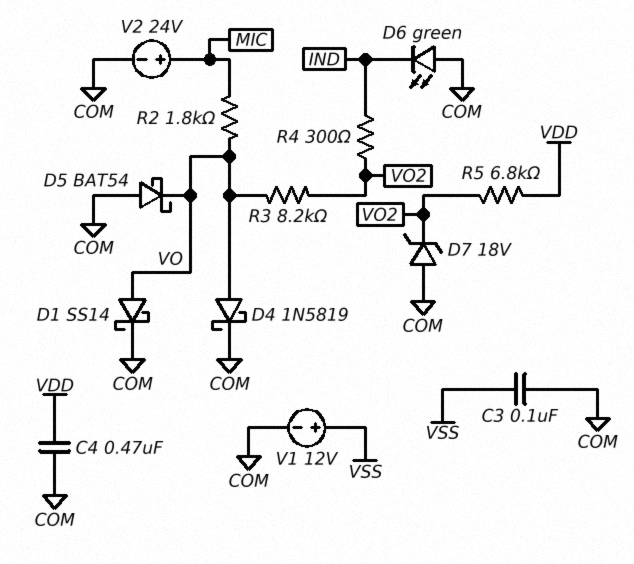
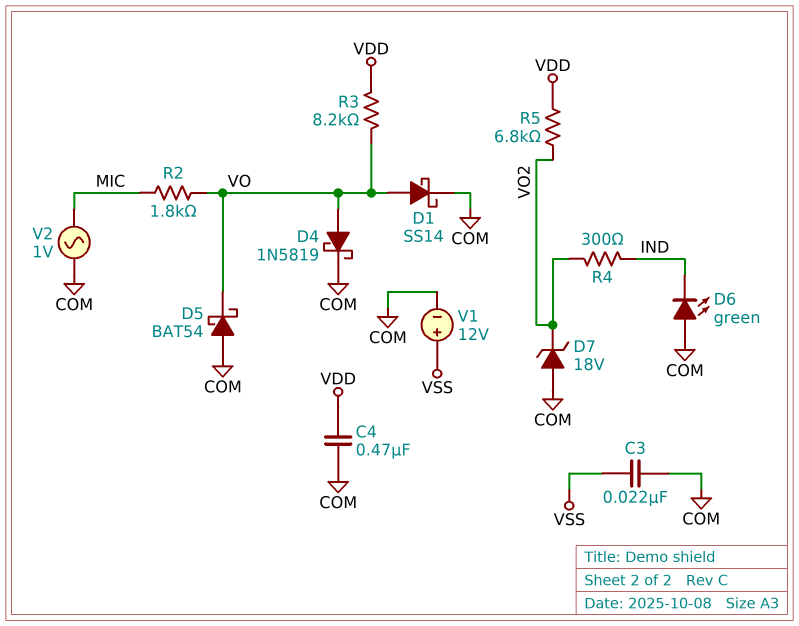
C3: 100nF (COM, VSS) -> 22nF (COM, VSS)
R3: 8.2k (VO, VO2) -> 8.2k (VDD, VO)
V2: 24V (plus MIC, minus COM) -> AC 1V (COM, MIC)

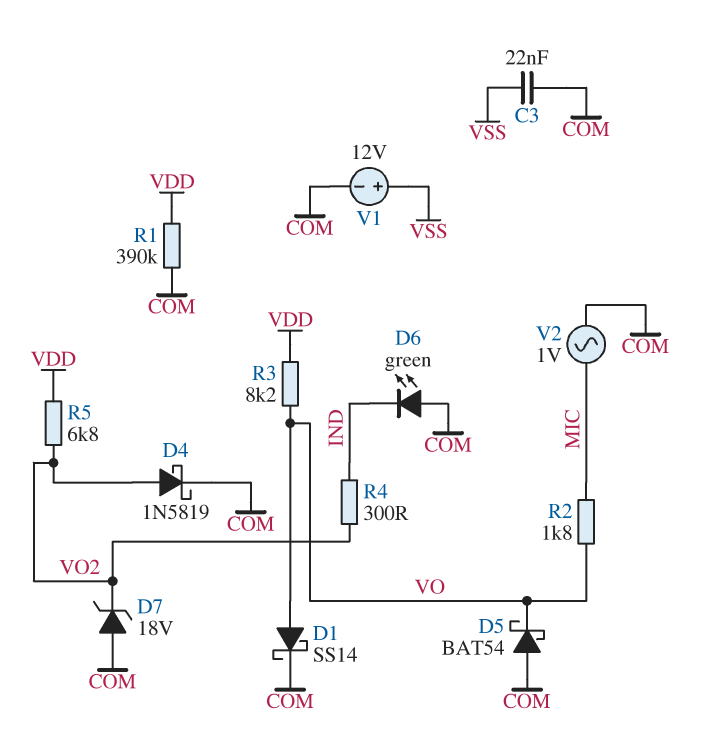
C4: 470nF (COM, VDD) -> none
D4: schottky 1N5819 (A VO, K COM) -> schottky 1N5819 (A VO2, K COM)
R1: none -> 390k (COM, VDD)

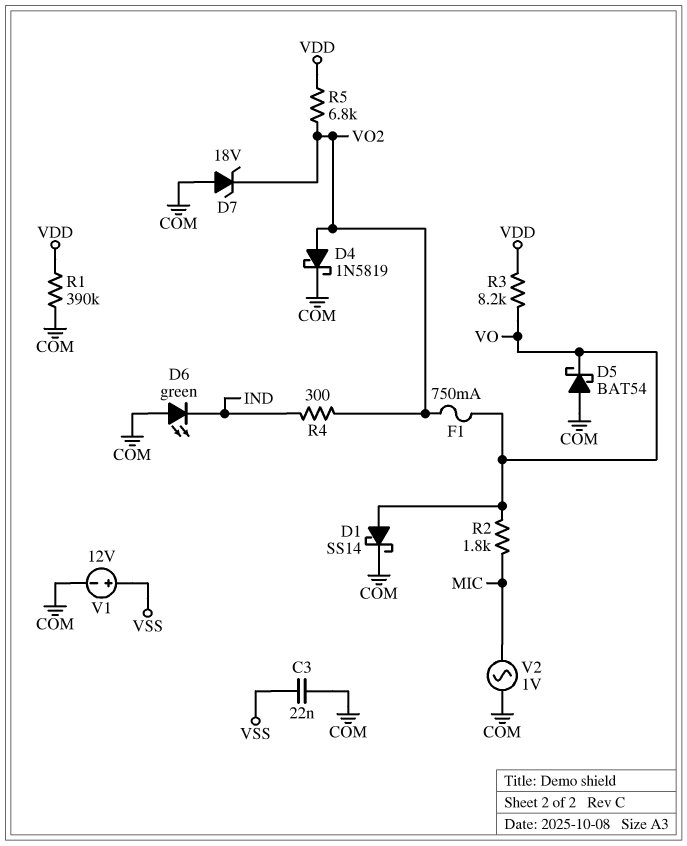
F1: none -> 750mA (VO, VO2)

